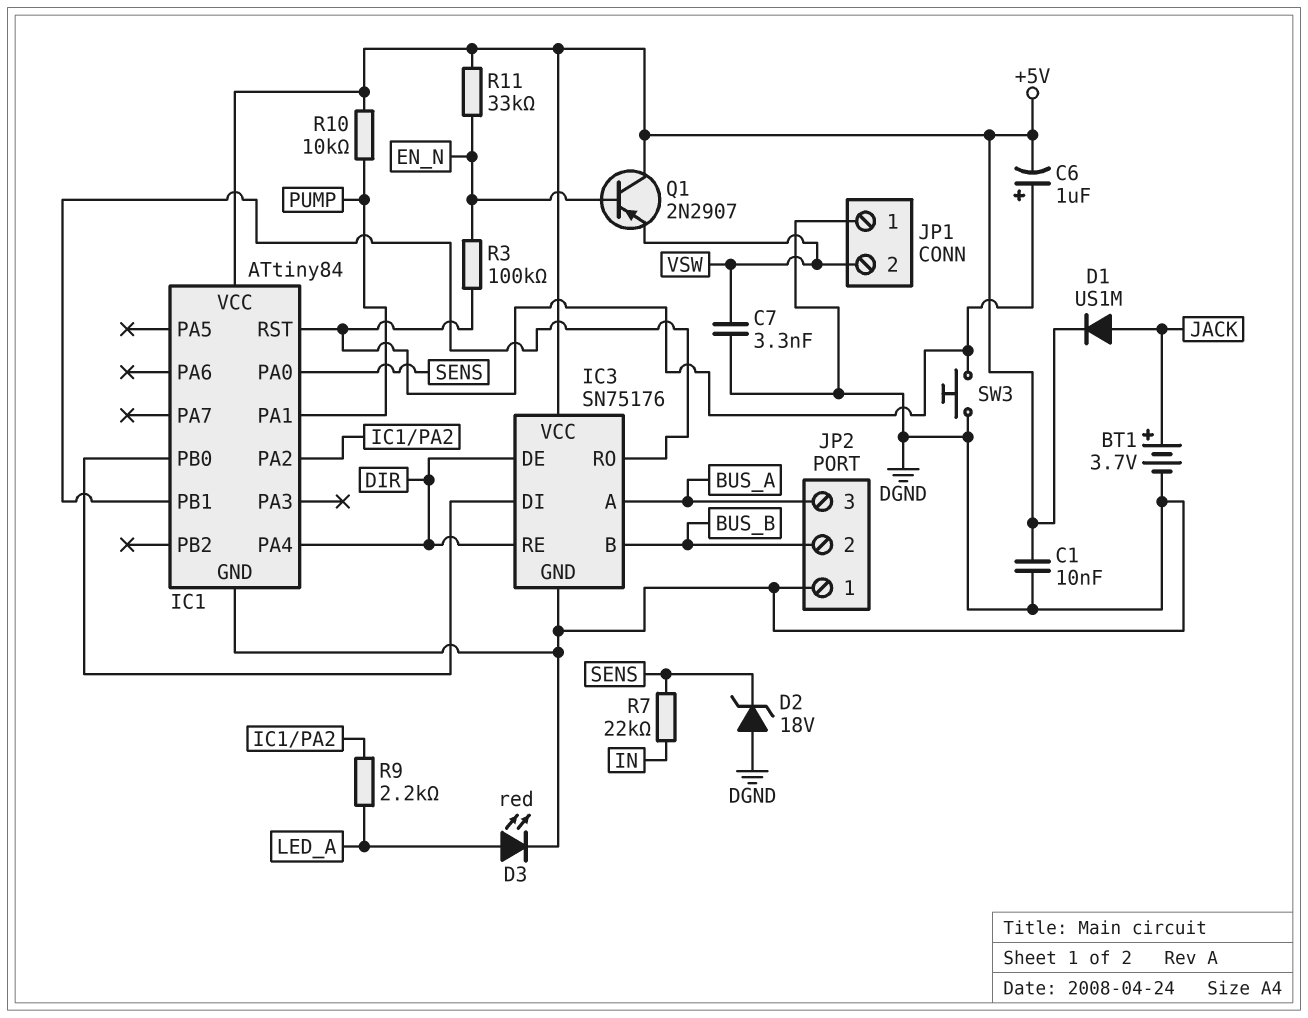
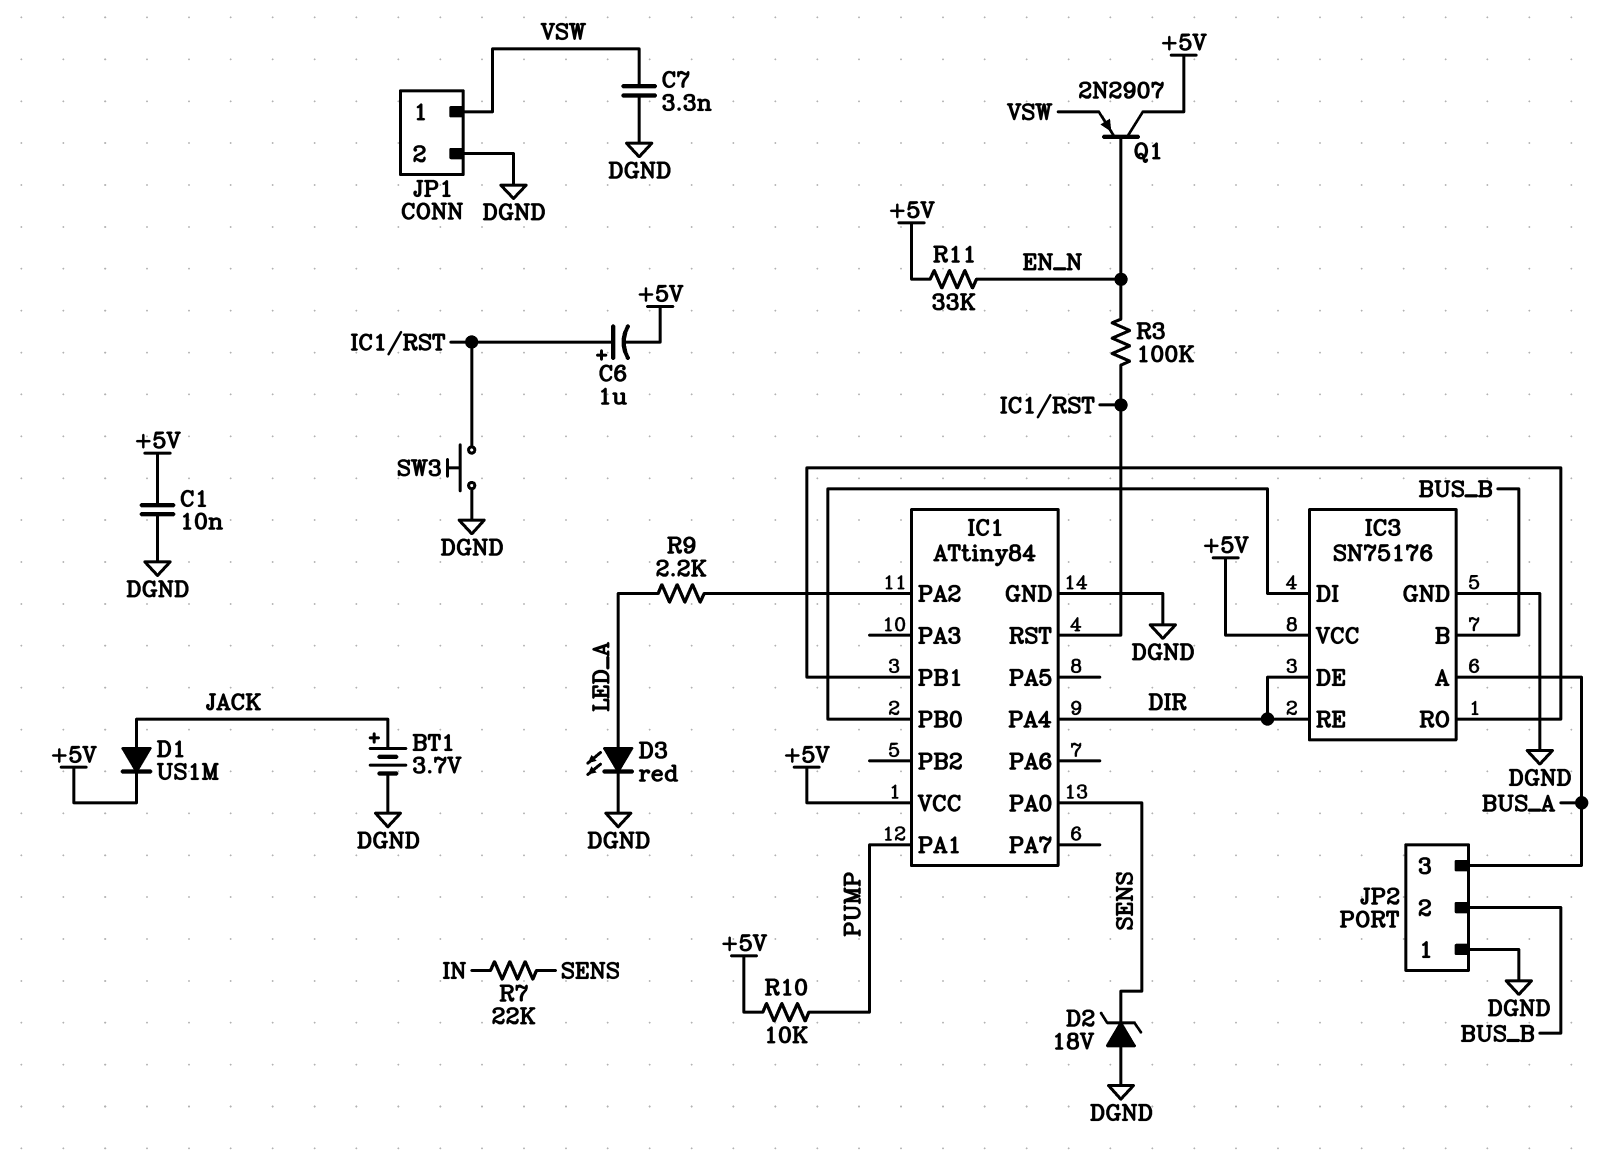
JP1 pin 1: DGND -> VSW
JP1 pin 2: VSW -> DGND

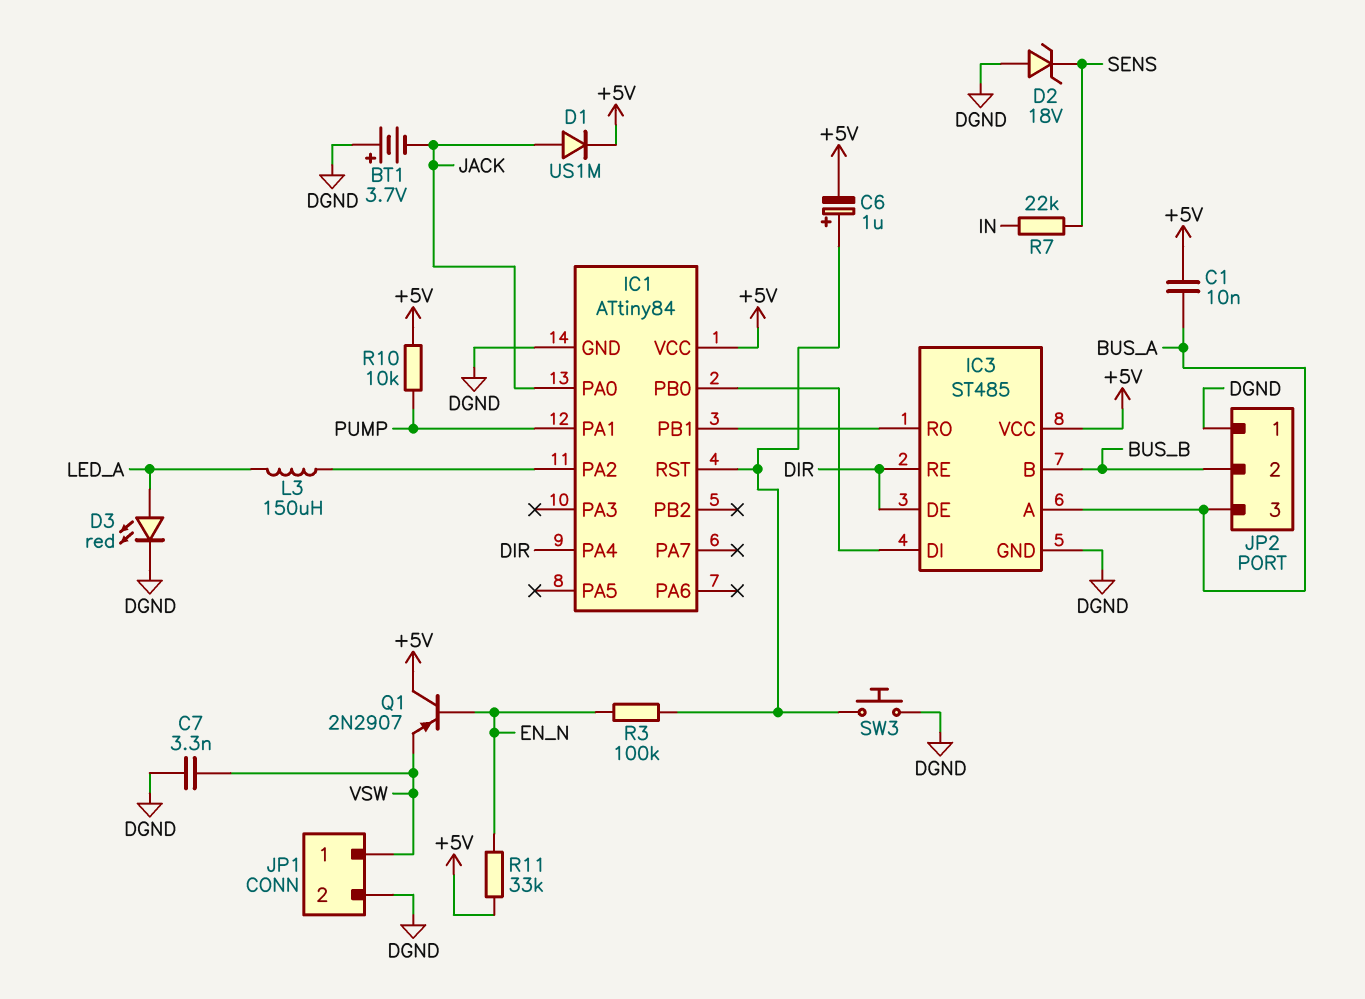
BT1: 3.7V (plus JACK, minus DGND) -> 3.7V (plus DGND, minus JACK)
C1: 10nF (+5V, DGND) -> 10nF (+5V, BUS_A)
IC1 pin PA0: SENS -> JACK
IC3: SN75176 -> ST485
L3: none -> 150uH (IC1/PA2, LED_A)
R9: 2.2k (IC1/PA2, LED_A) -> none

